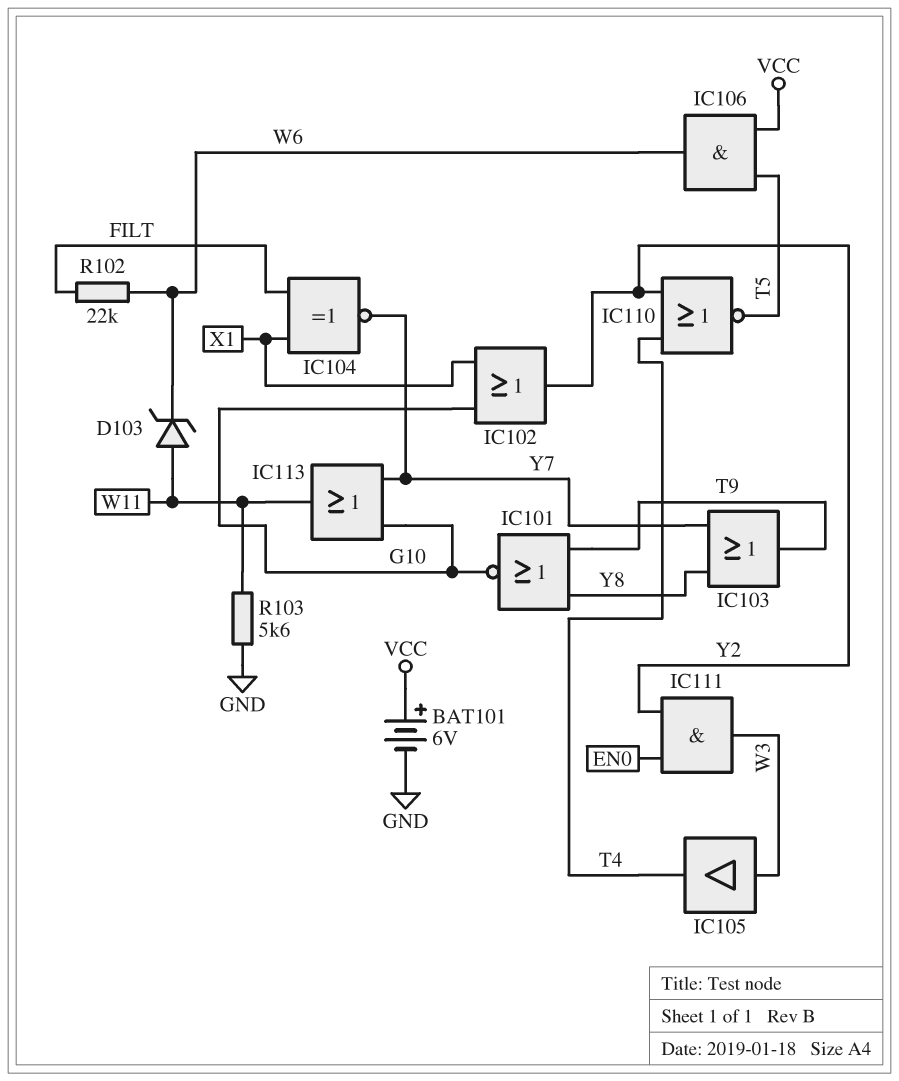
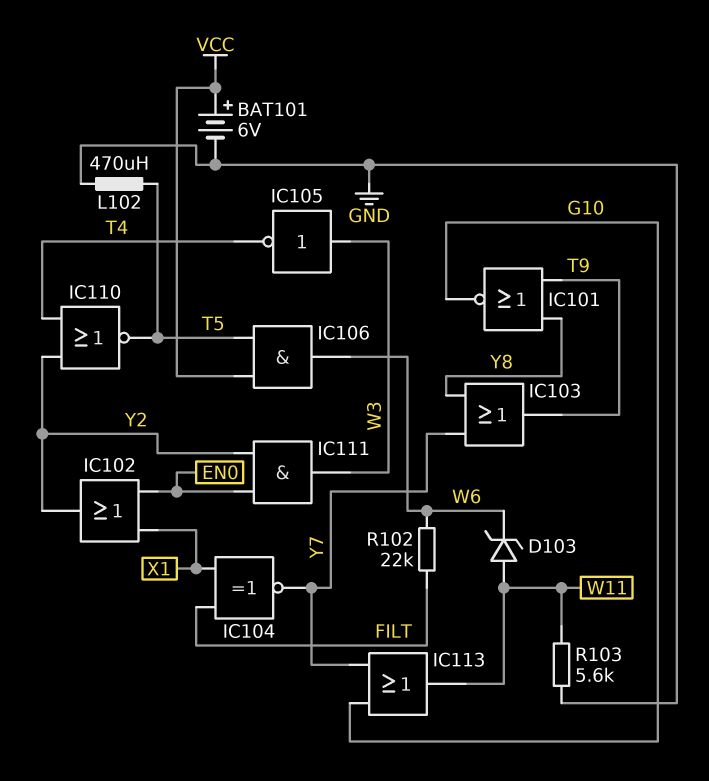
IC102: OR (in G10, in X1, out Y2) -> OR (in EN0, in X1, out Y2)
IC105: buffer (in W3, out T4) -> NOT (in W3, out T4)
L102: none -> 470uH (GND, T5)

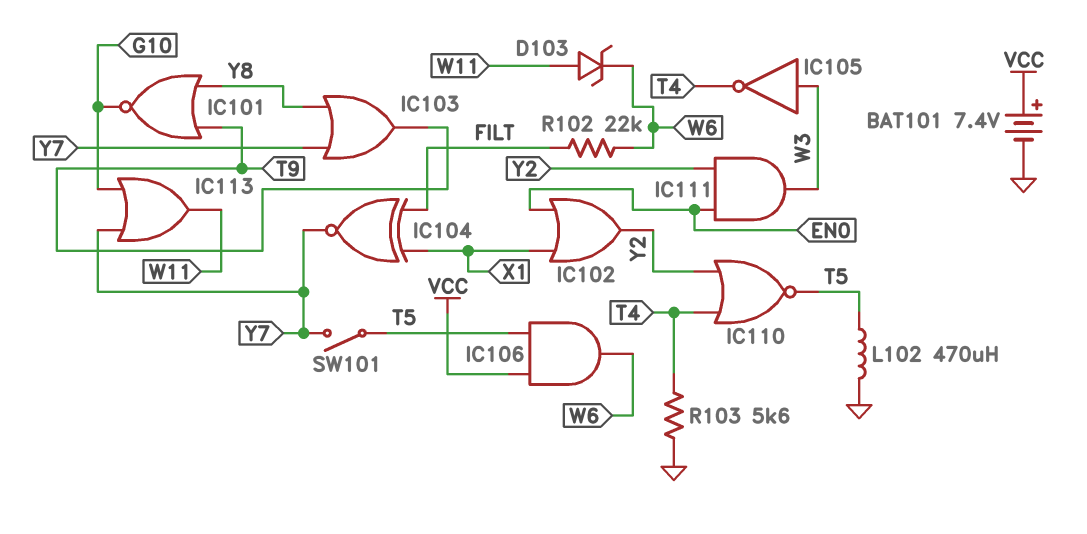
BAT101: 6V (plus VCC, minus GND) -> 7.4V (plus VCC, minus GND)
R103: 5.6k (GND, W11) -> 5.6k (GND, T4)
SW101: none -> switch (T5, Y7)

